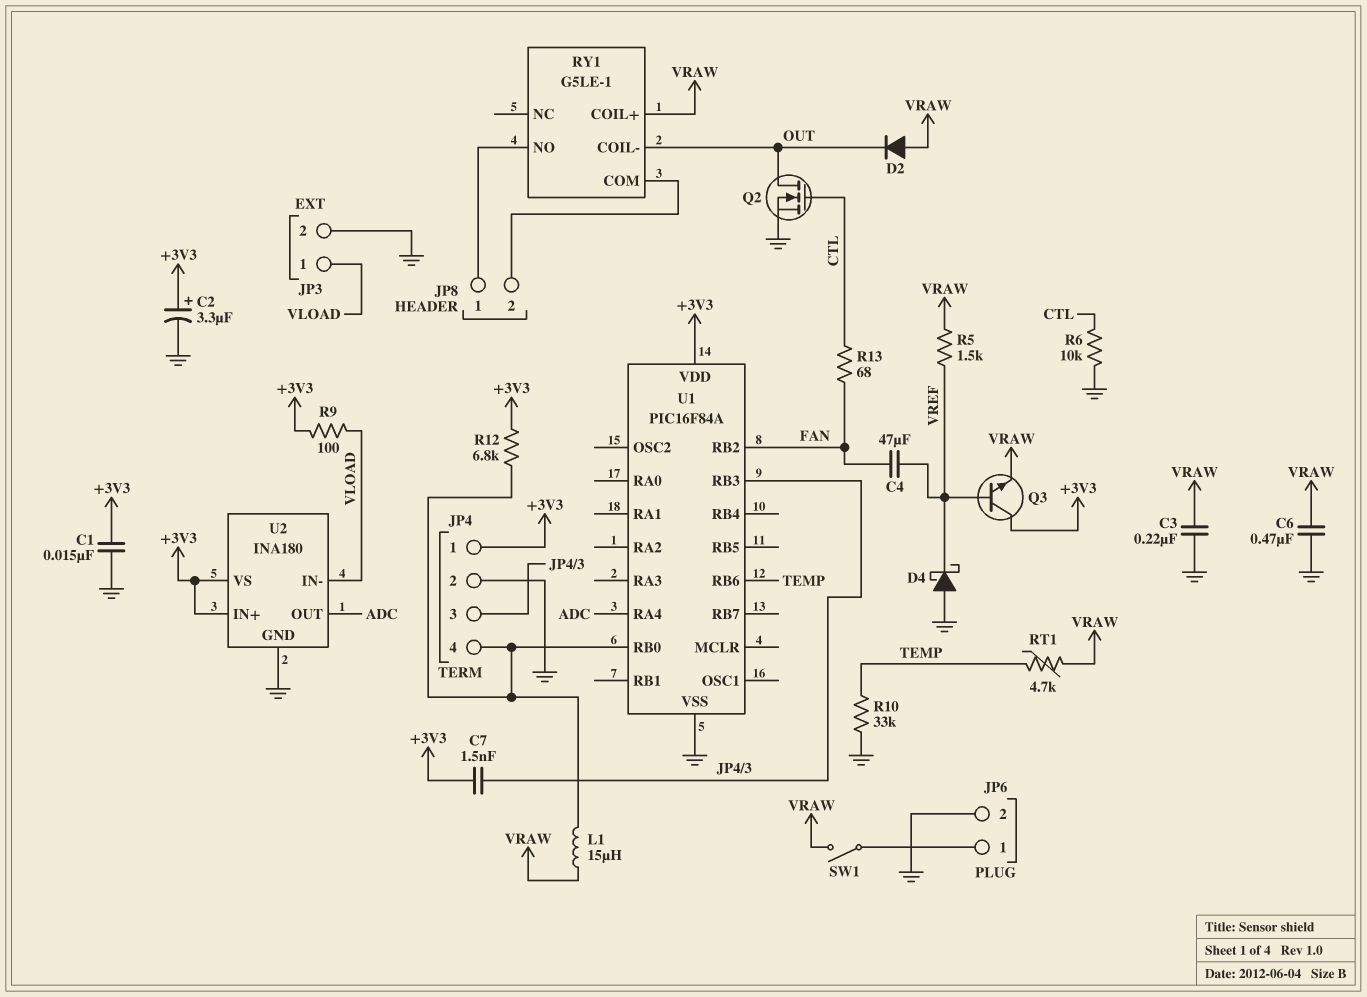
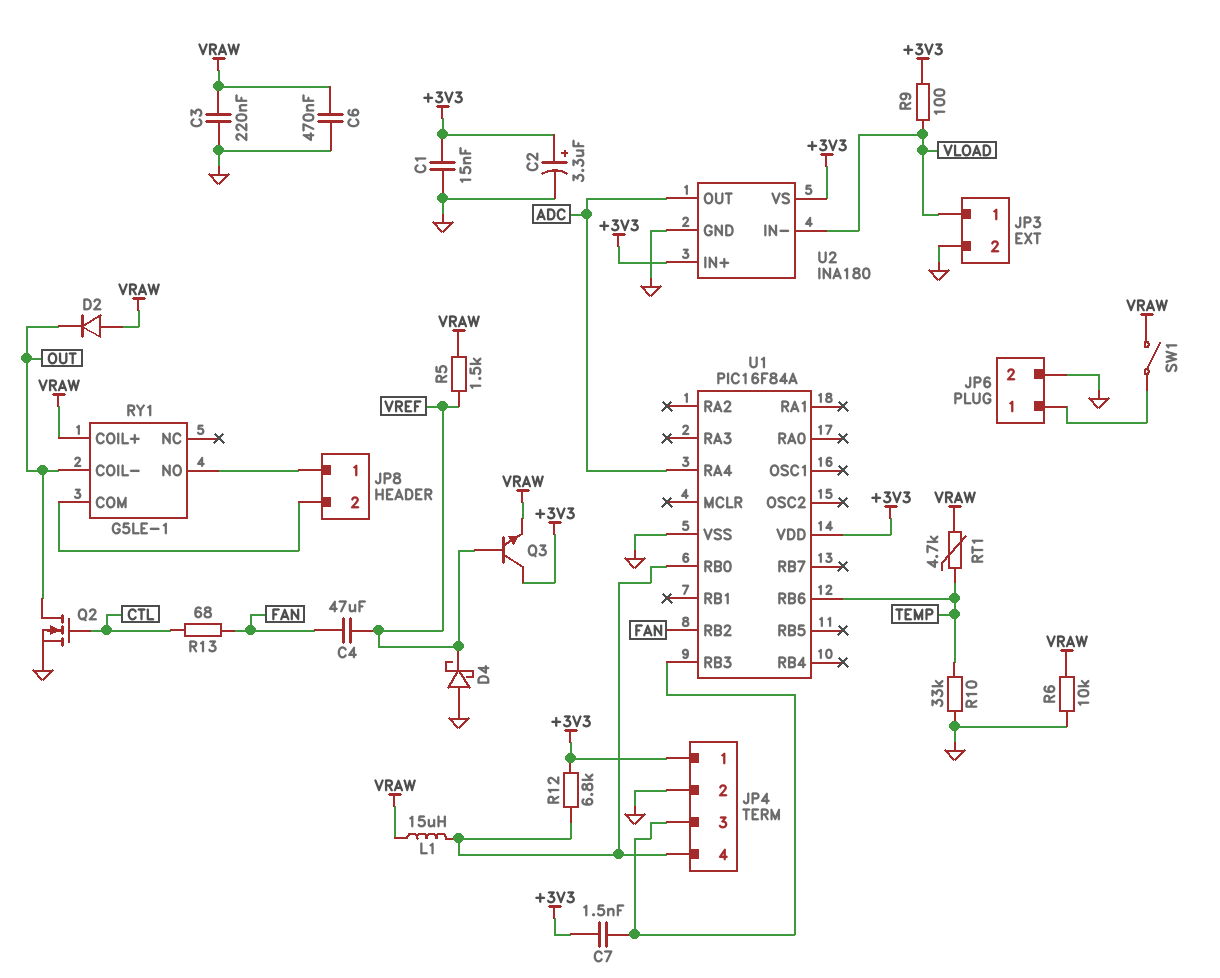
R6: 10k (CTL, GND) -> 10k (GND, VRAW)

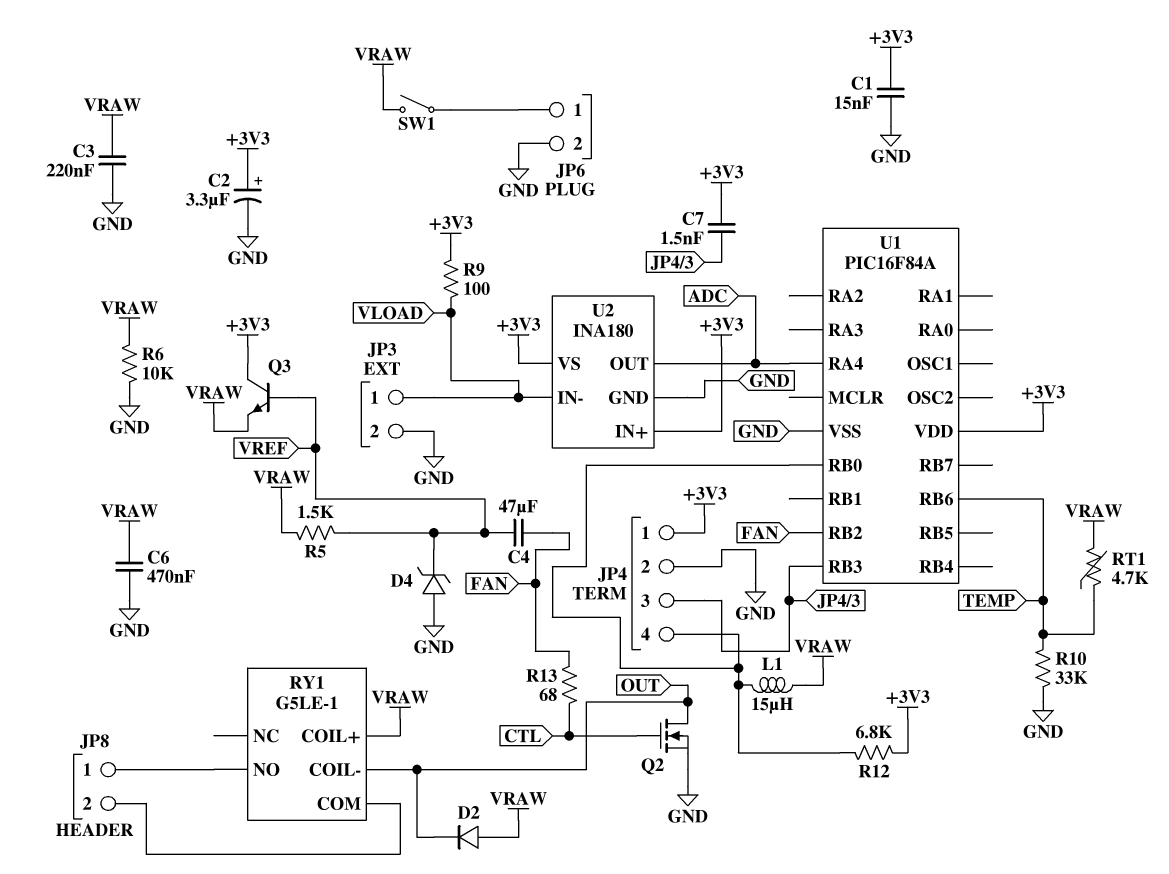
D4: schottky (A GND, K VREF) -> zener (A GND, K VREF)

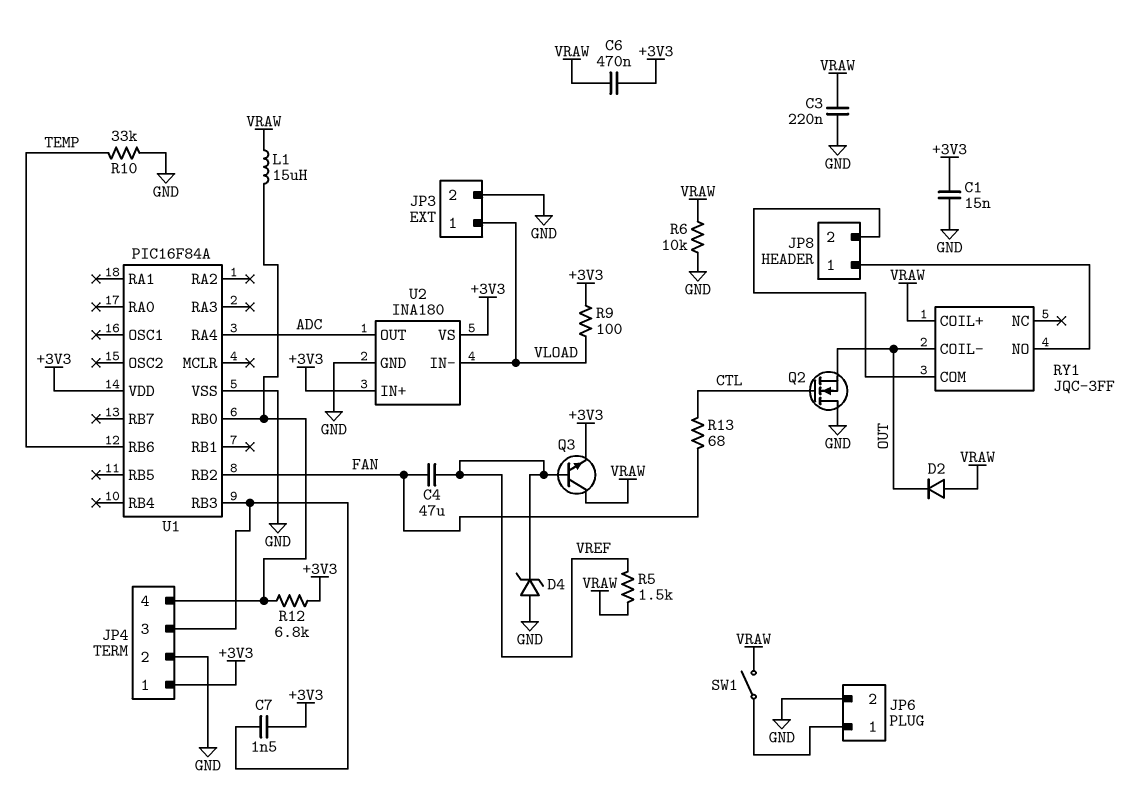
C2: 3.3uF (plus +3V3, minus GND) -> none
C6: 470nF (GND, VRAW) -> 470nF (+3V3, VRAW)
Q2: NMOS (G CTL, D OUT, S GND) -> NMOS (G CTL, D GND, S OUT)
Q3: NPN (B VREF, C +3V3, E VRAW) -> NPN (B VREF, C VRAW, E +3V3)
RT1: 4.7k (TEMP, VRAW) -> none
RY1: G5LE-1 -> JQC-3FF

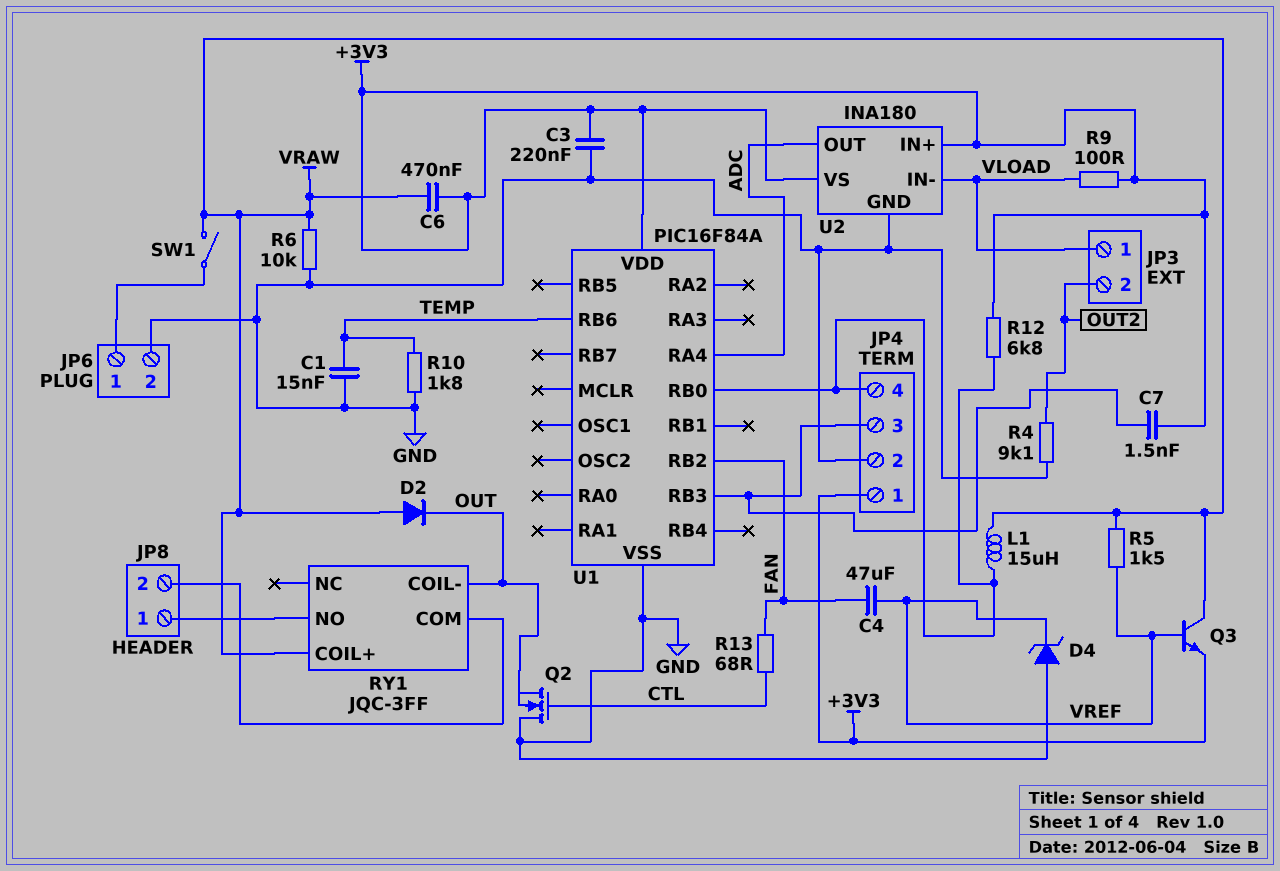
C1: 15nF (+3V3, GND) -> 15nF (GND, TEMP)
C3: 220nF (GND, VRAW) -> 220nF (+3V3, GND)
JP3 pin 2: GND -> OUT2
R4: none -> 9.1k (GND, OUT2)
R10: 33k (GND, TEMP) -> 1.8k (GND, TEMP)

